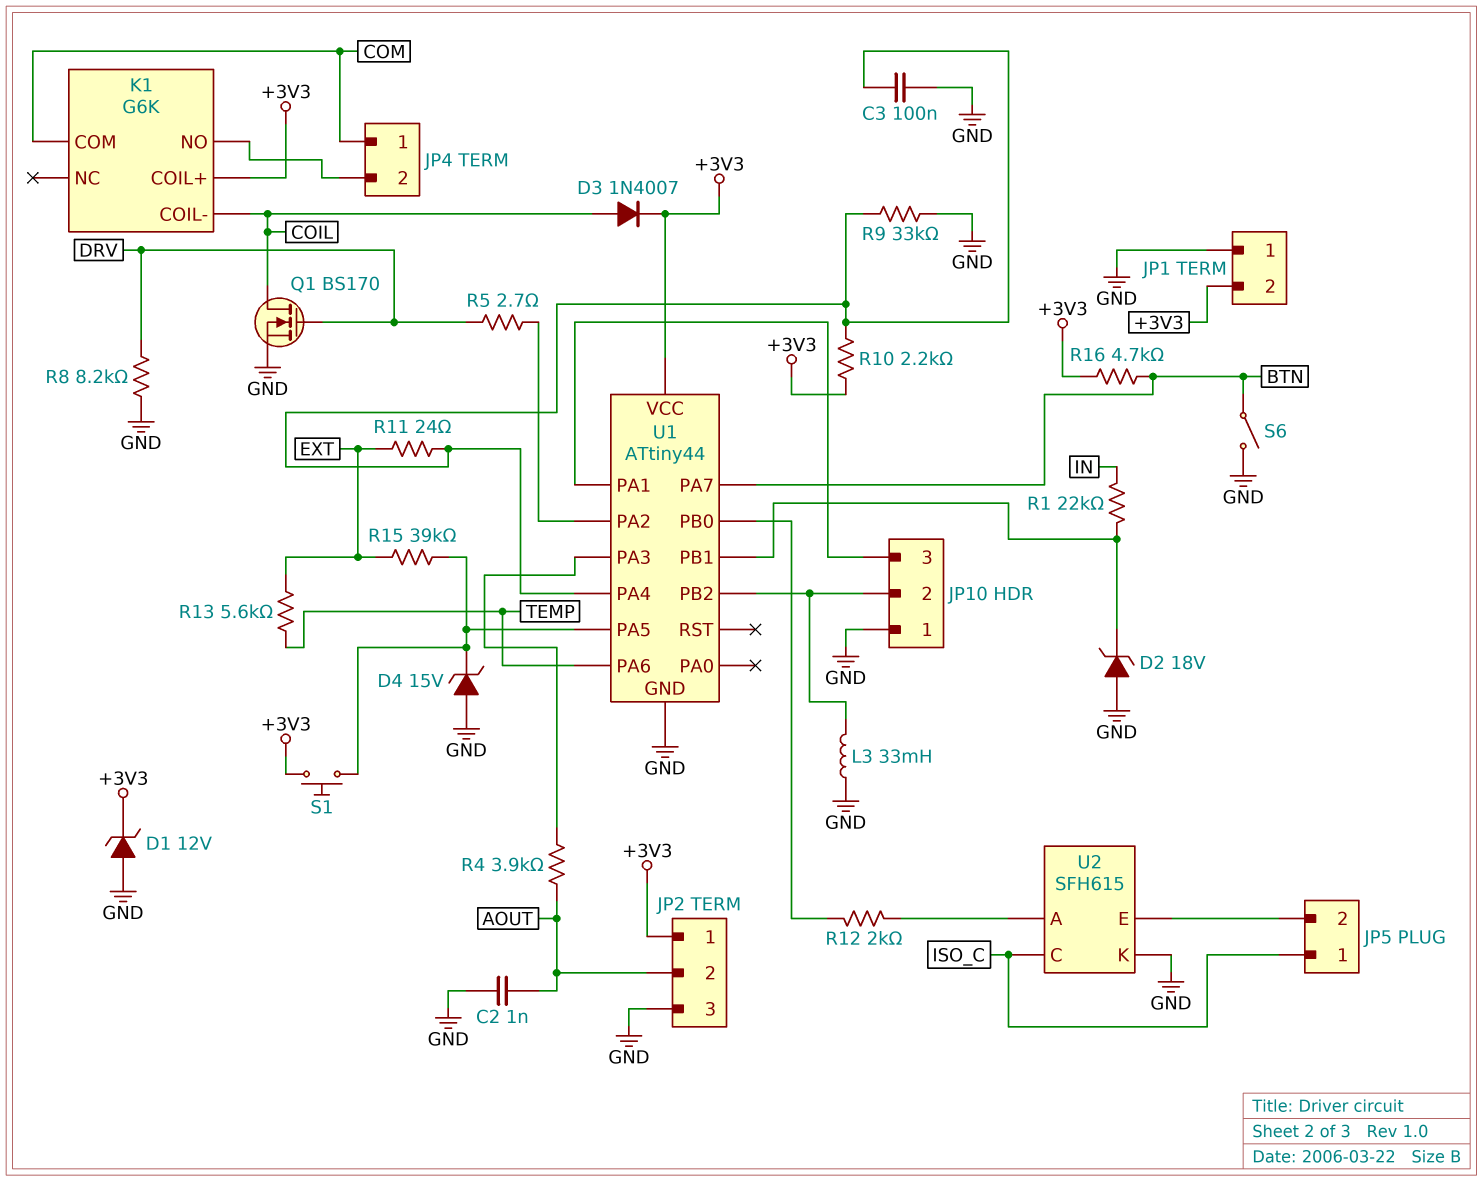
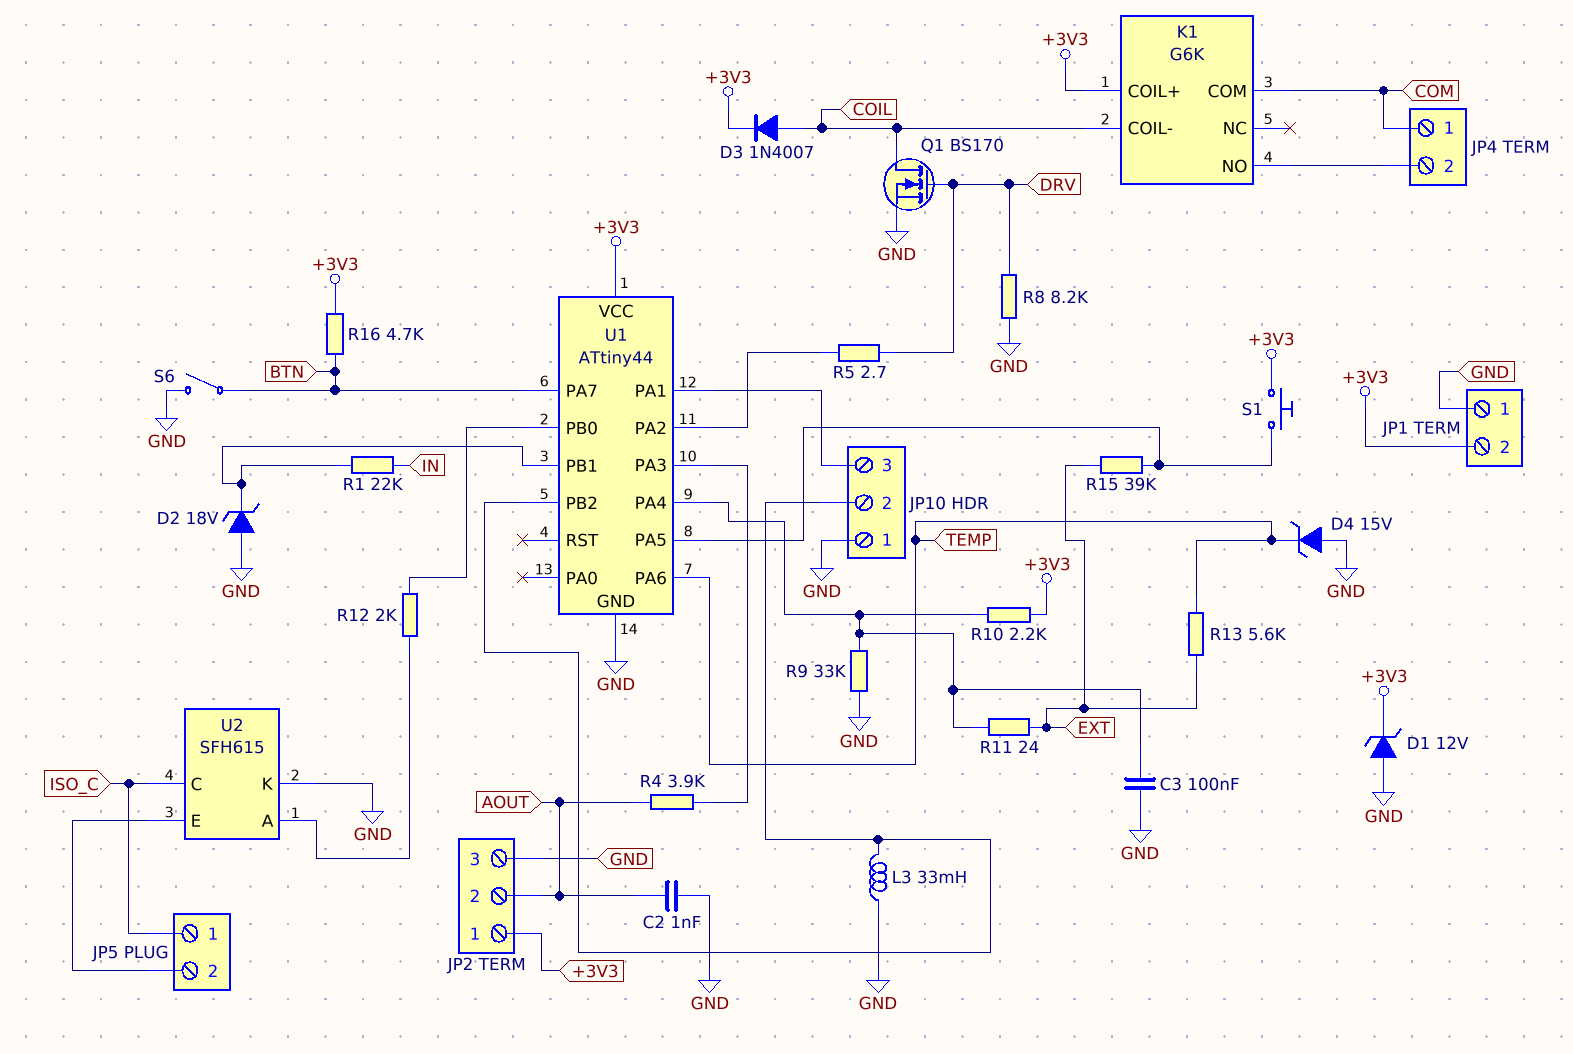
D4: zener 15V (A GND, K U1/PA5) -> zener 15V (A GND, K TEMP)

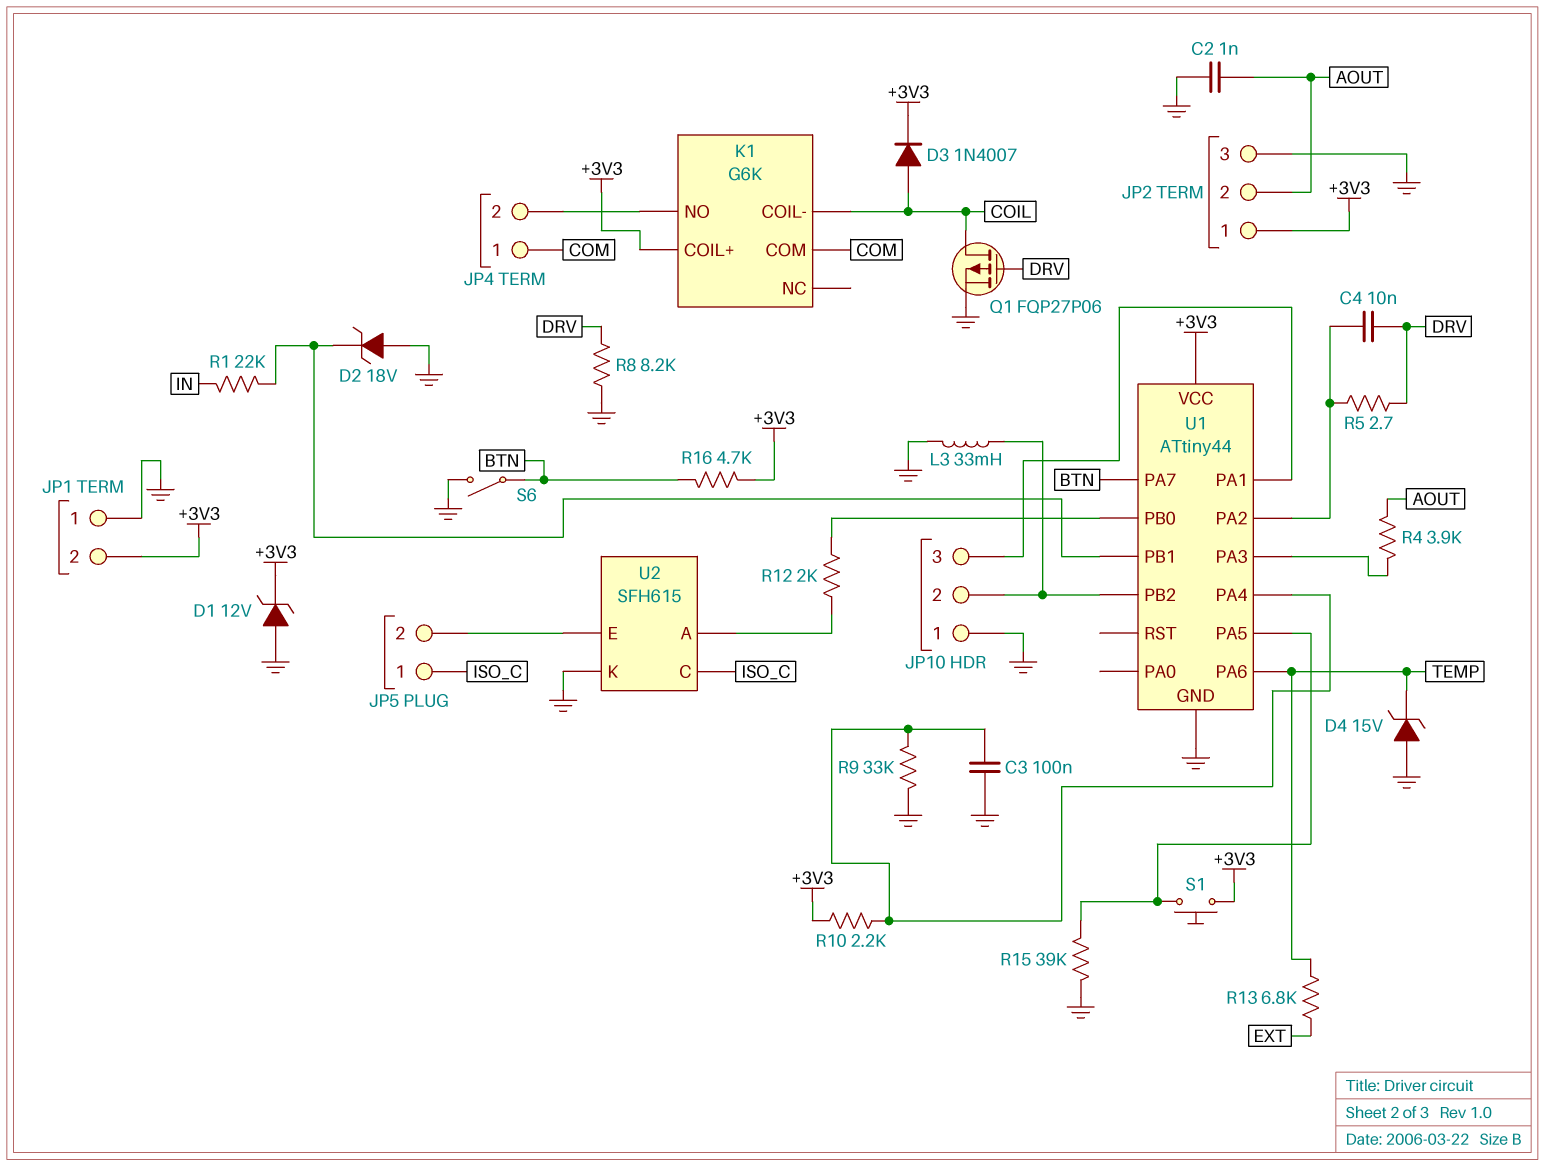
C4: none -> 10nF (DRV, U1/PA2)
Q1: NMOS BS170 (G DRV, D COIL, S GND) -> PMOS FQP27P06 (G DRV, D COIL, S GND)
R11: 24 (EXT, U1/PA4) -> none
R13: 5.6k (EXT, TEMP) -> 6.8k (EXT, TEMP)
R15: 39k (EXT, U1/PA5) -> 39k (GND, U1/PA5)

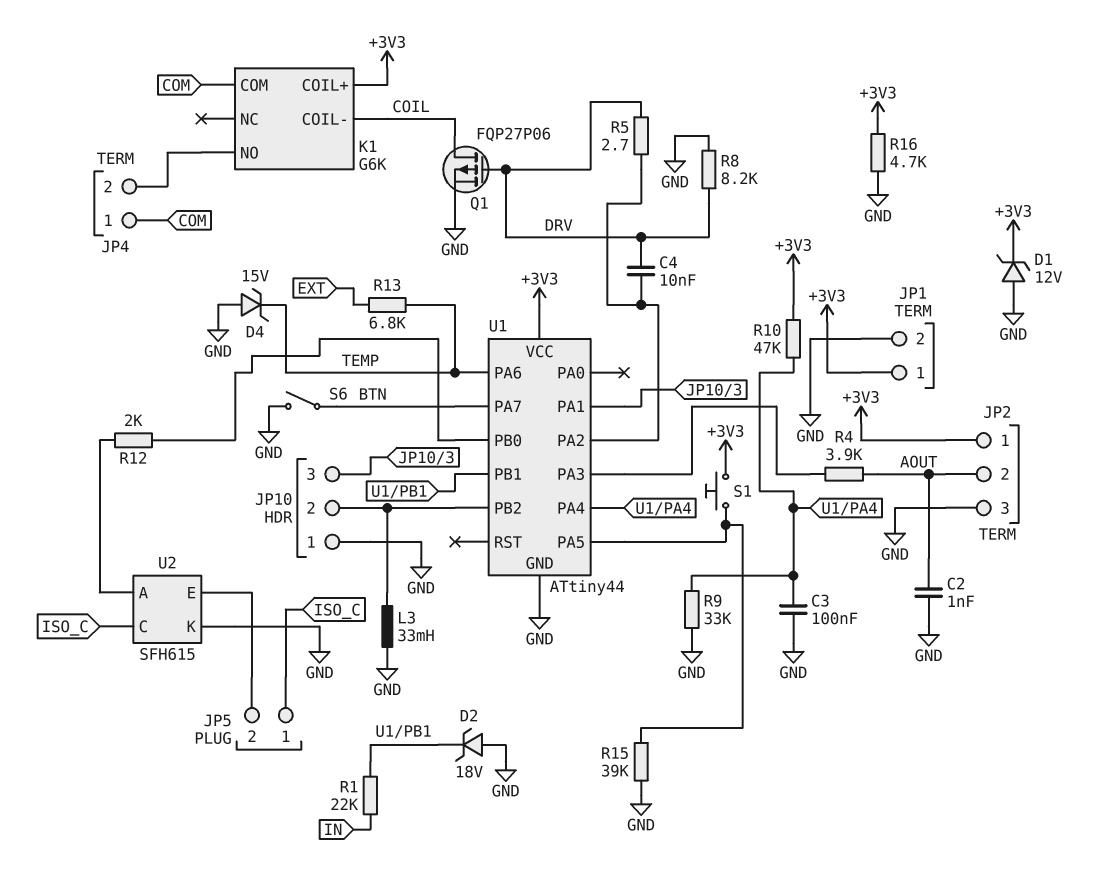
D3: diode 1N4007 (A COIL, K +3V3) -> none
JP1 pin 1: GND -> +3V3
JP1 pin 2: +3V3 -> GND
R10: 2.2k (+3V3, U1/PA4) -> 47k (+3V3, U1/PA4)
R16: 4.7k (+3V3, BTN) -> 4.7k (+3V3, GND)

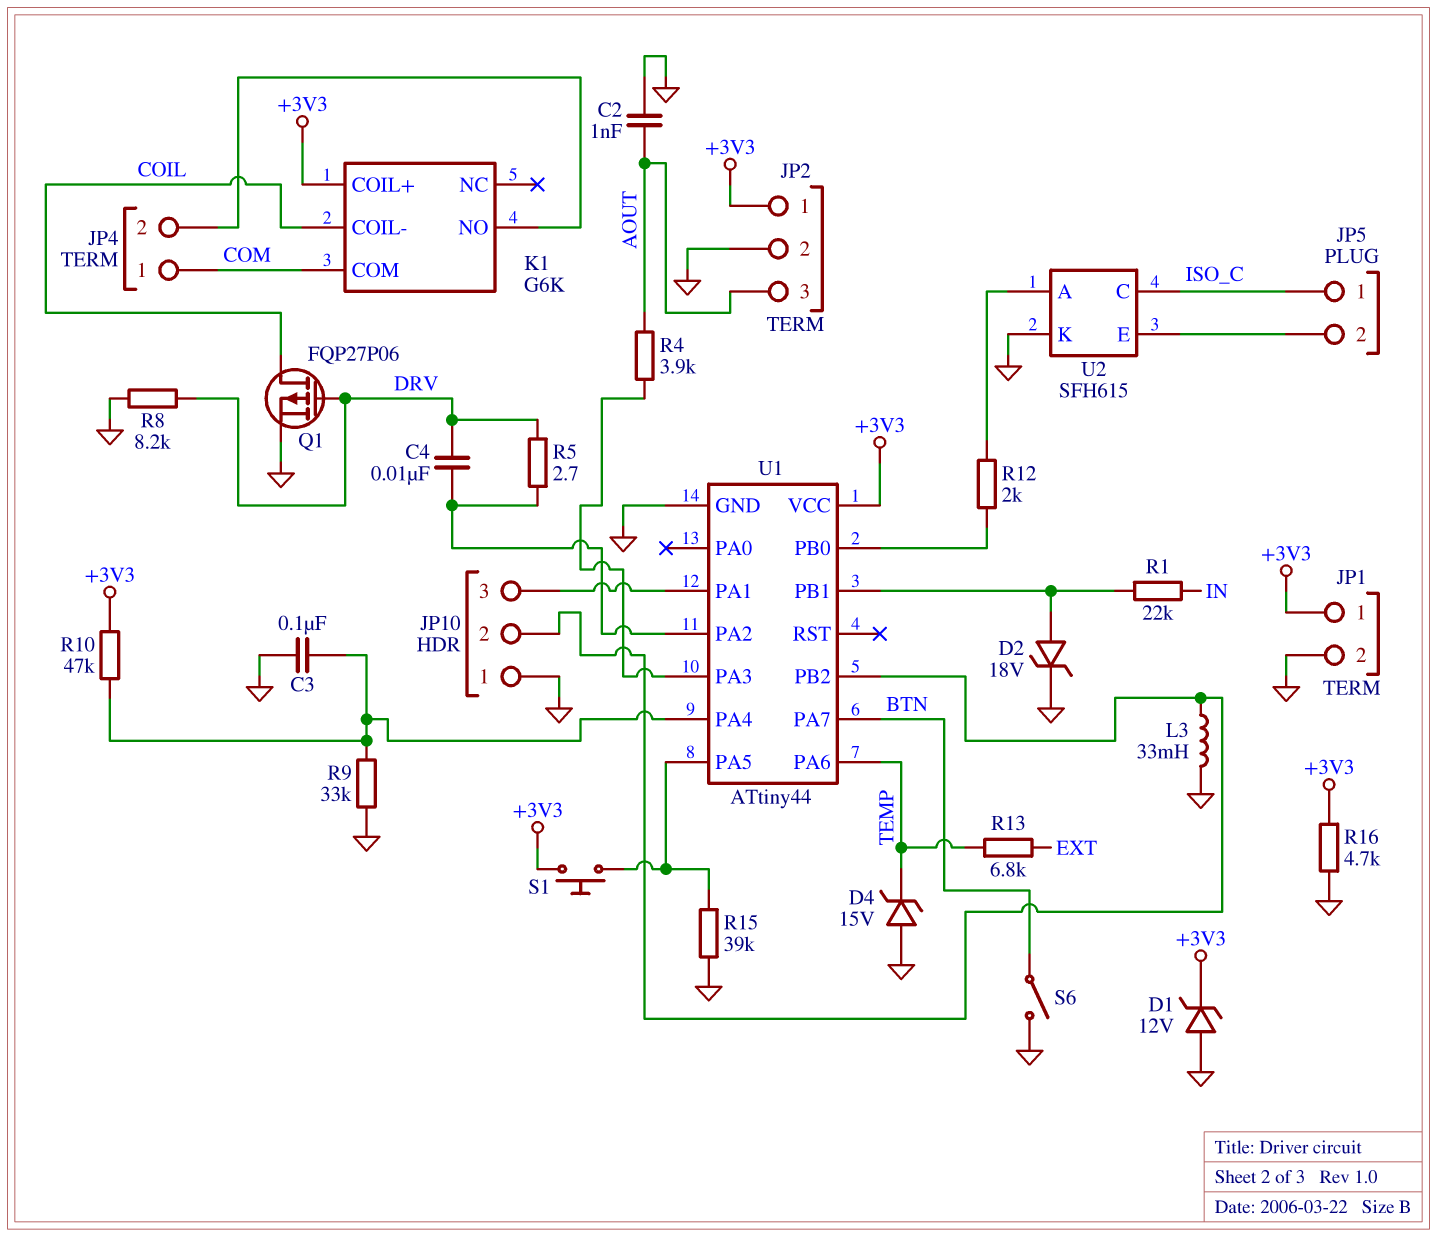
D2: zener 18V (A GND, K U1/PB1) -> zener 18V (A U1/PB1, K GND)
JP2 pin 2: AOUT -> GND
JP2 pin 3: GND -> AOUT

